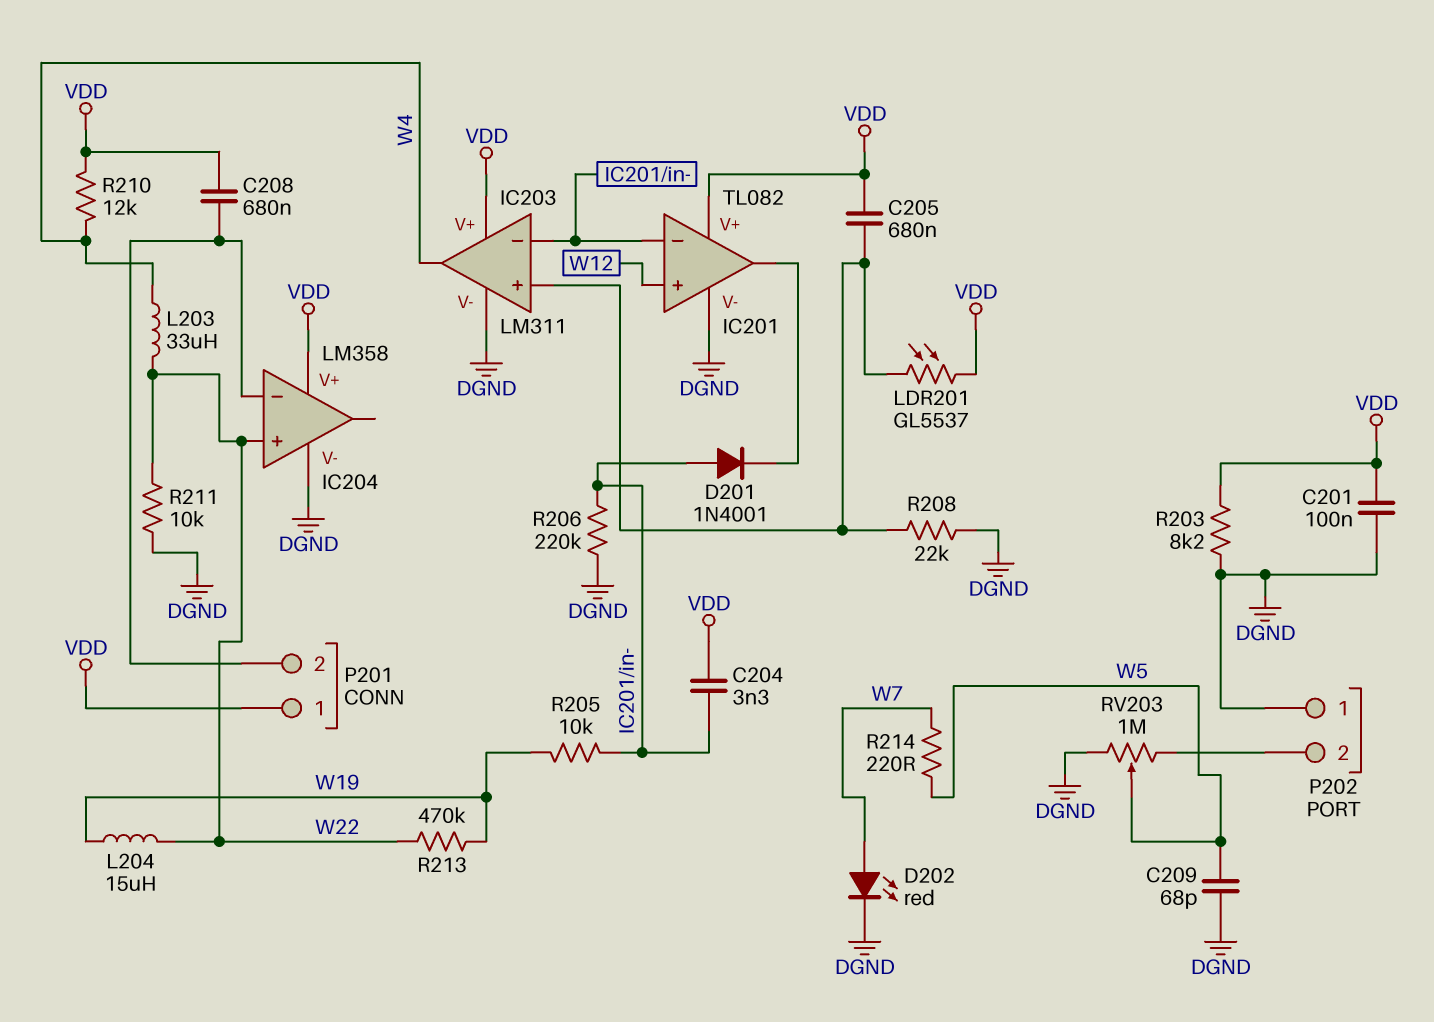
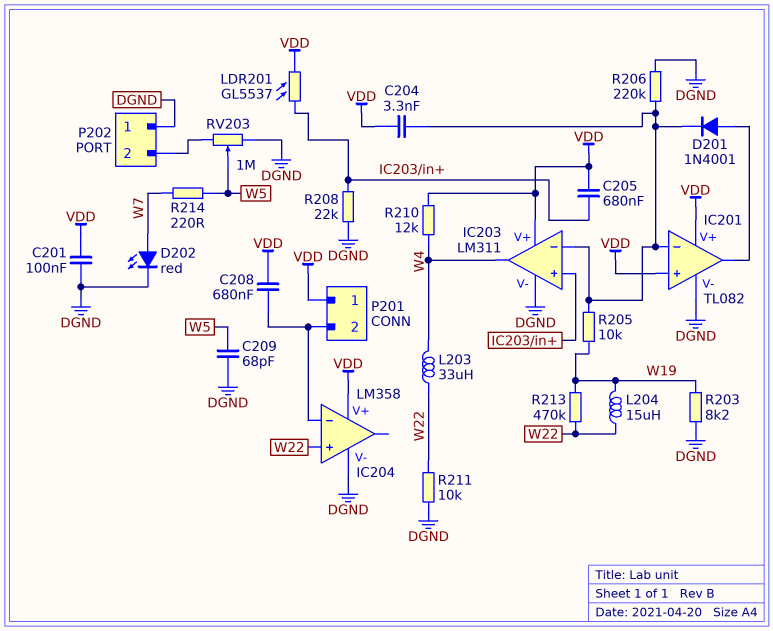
D201: diode 1N4001 (A IC201/in-, K IC201/out) -> diode 1N4001 (A IC201/out, K IC201/in-)
IC201 pin in+: W12 -> VDD
R203: 8.2k (DGND, VDD) -> 8.2k (DGND, W19)

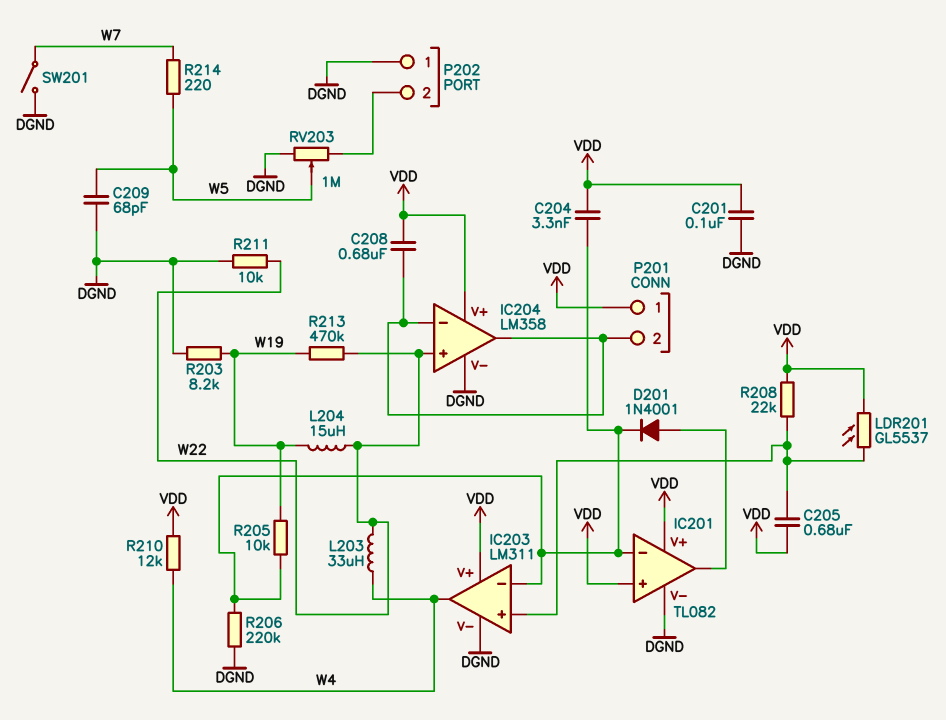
D202: LED red (A W7, K DGND) -> none
IC204 pin out: none -> IC204/in-
R208: 22k (DGND, IC203/in+) -> 22k (IC203/in+, VDD)
SW201: none -> switch (DGND, W7)

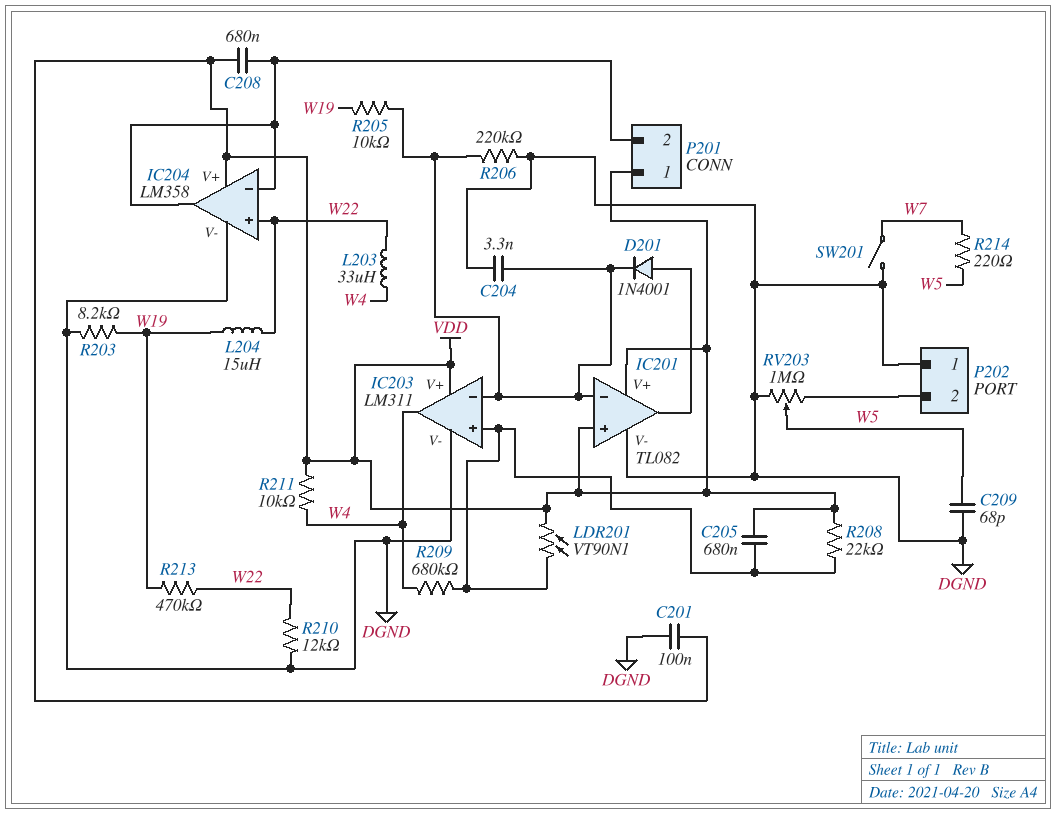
C204: 3.3nF (IC201/in-, VDD) -> 3.3nF (DGND, IC201/in-)
LDR201: GL5537 (IC203/in+, VDD) -> VT90N1 (IC203/in+, VDD)
R209: none -> 680k (IC203/in+, W4)
R210: 12k (VDD, W4) -> 12k (DGND, W22)
R211: 10k (DGND, W22) -> 10k (VDD, W4)

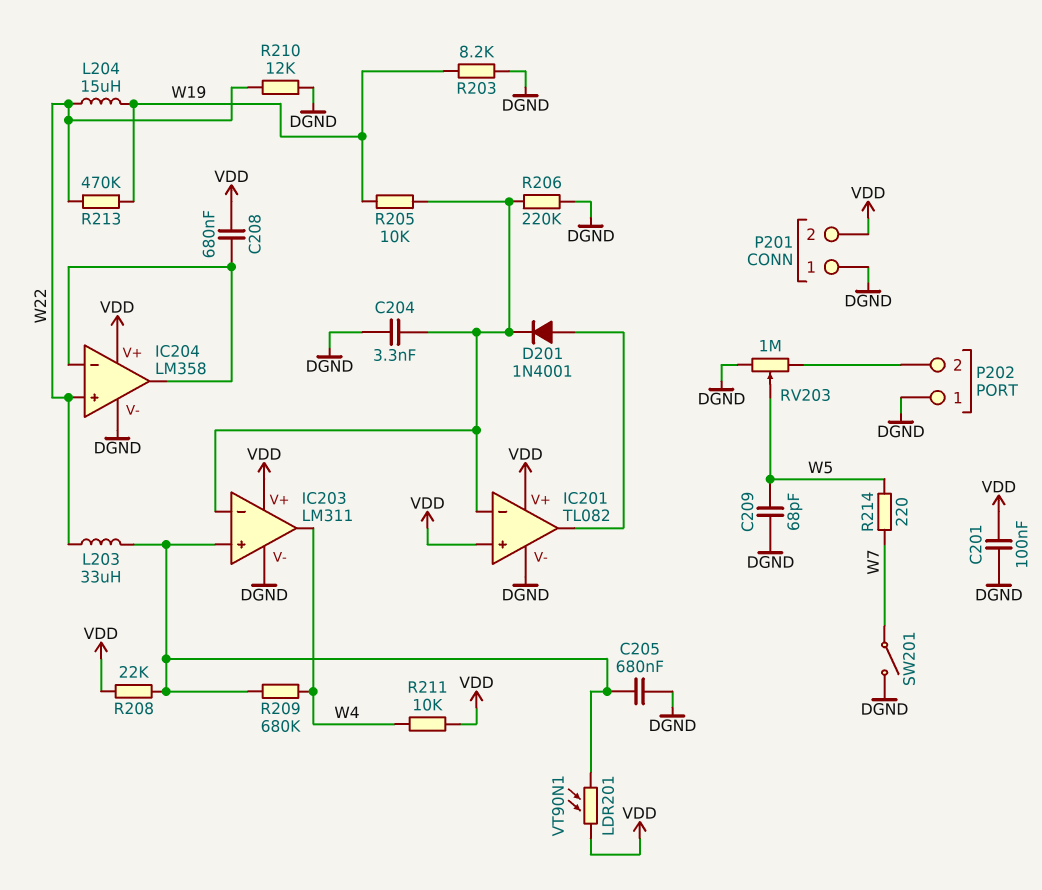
C205: 680nF (IC203/in+, VDD) -> 680nF (DGND, IC203/in+)
L203: 33uH (W4, W22) -> 33uH (IC203/in+, W22)
P201 pin 1: VDD -> DGND
P201 pin 2: IC204/in- -> VDD

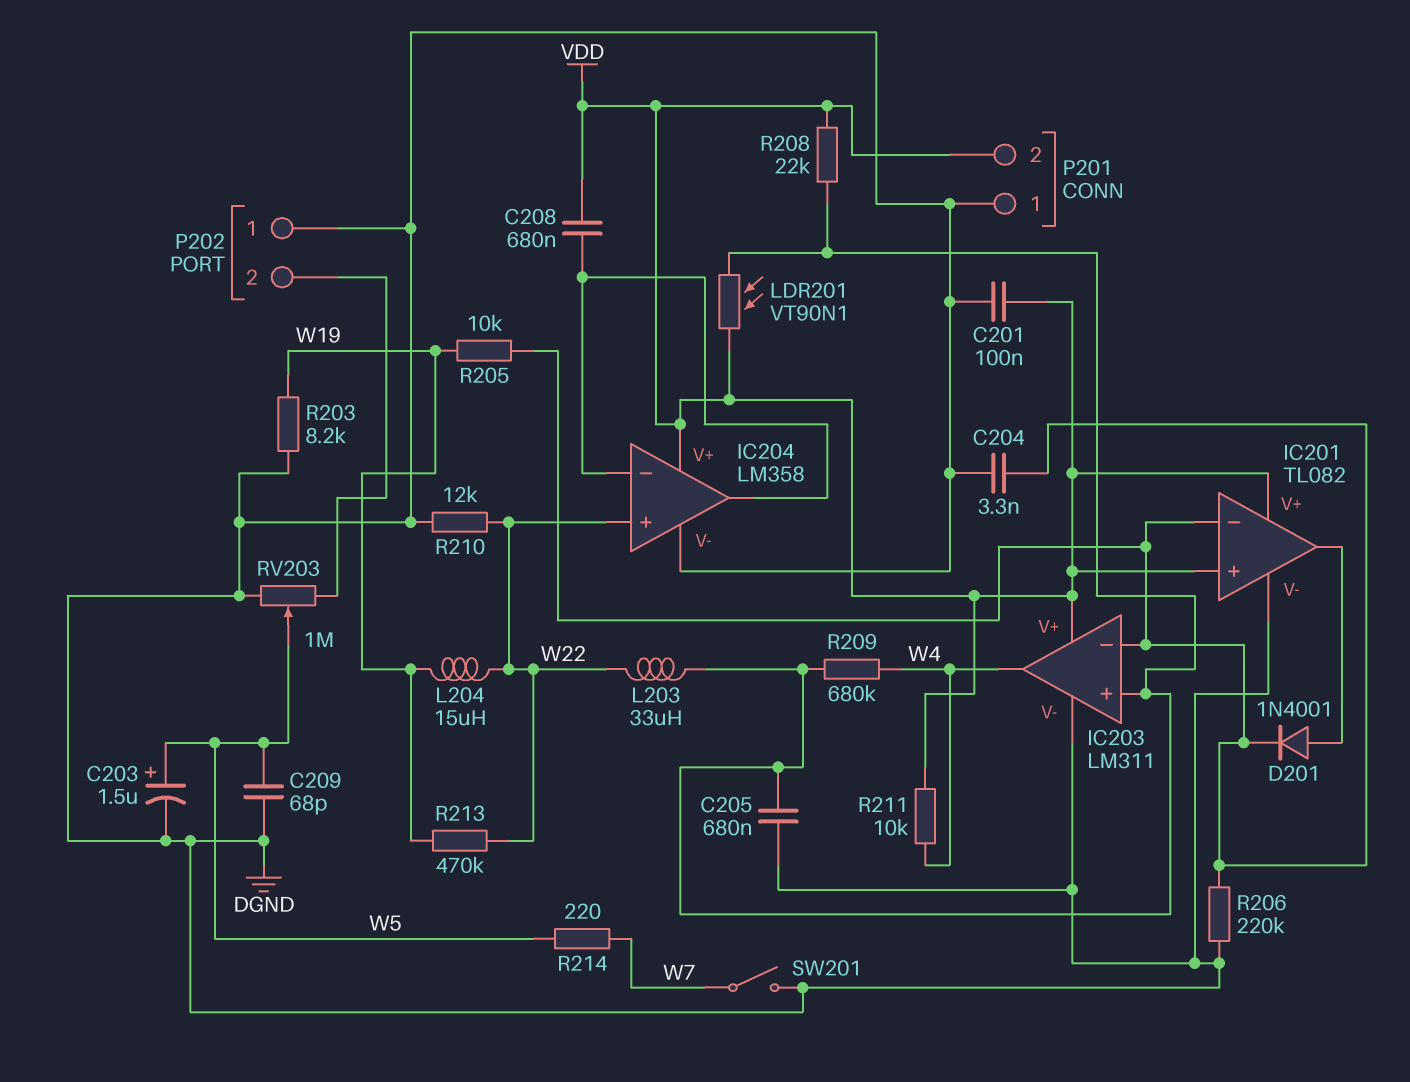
C203: none -> 1.5uF (plus W5, minus DGND)

